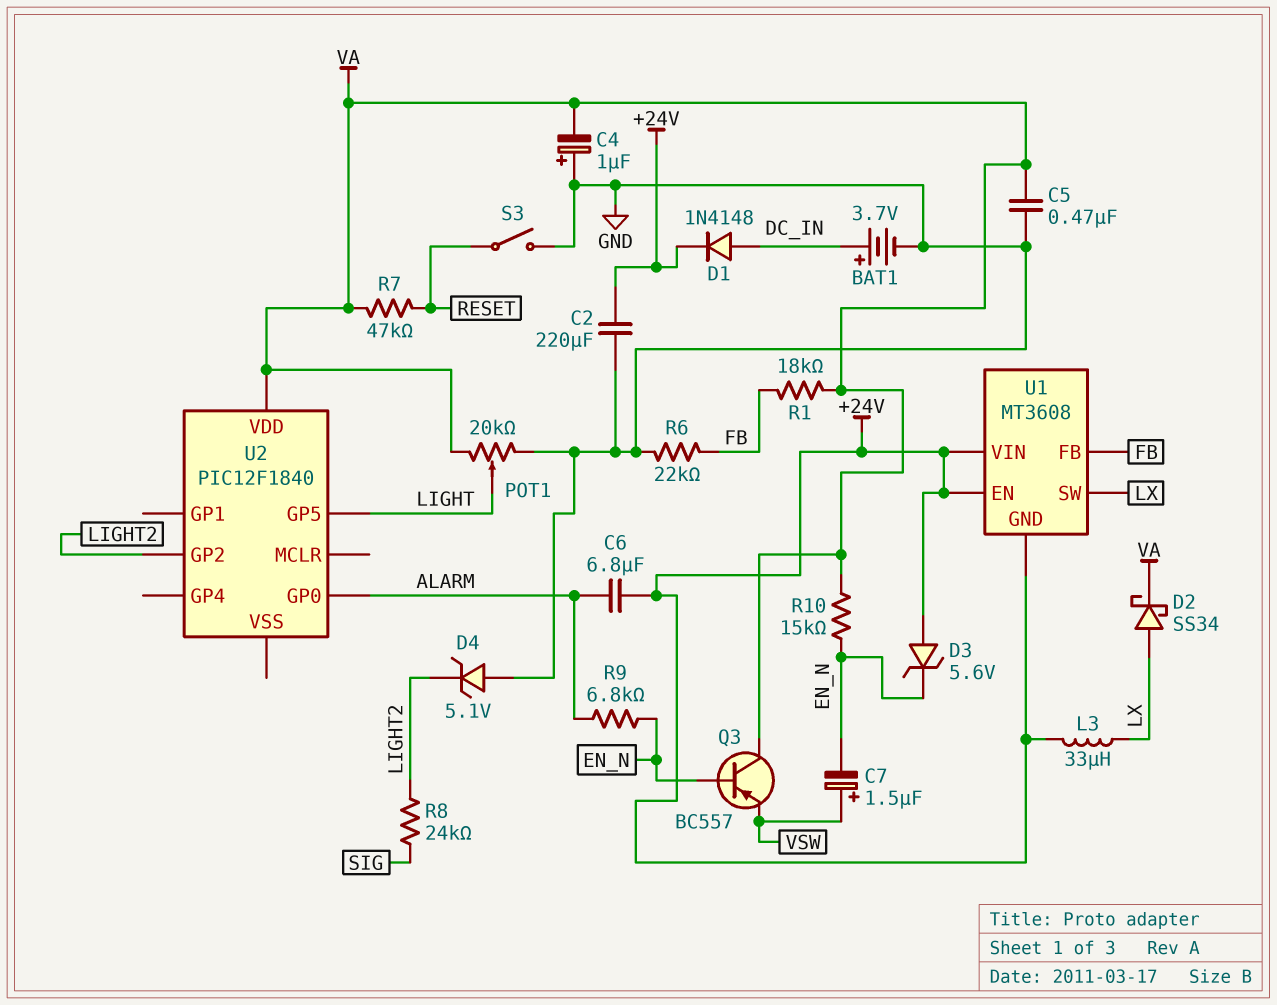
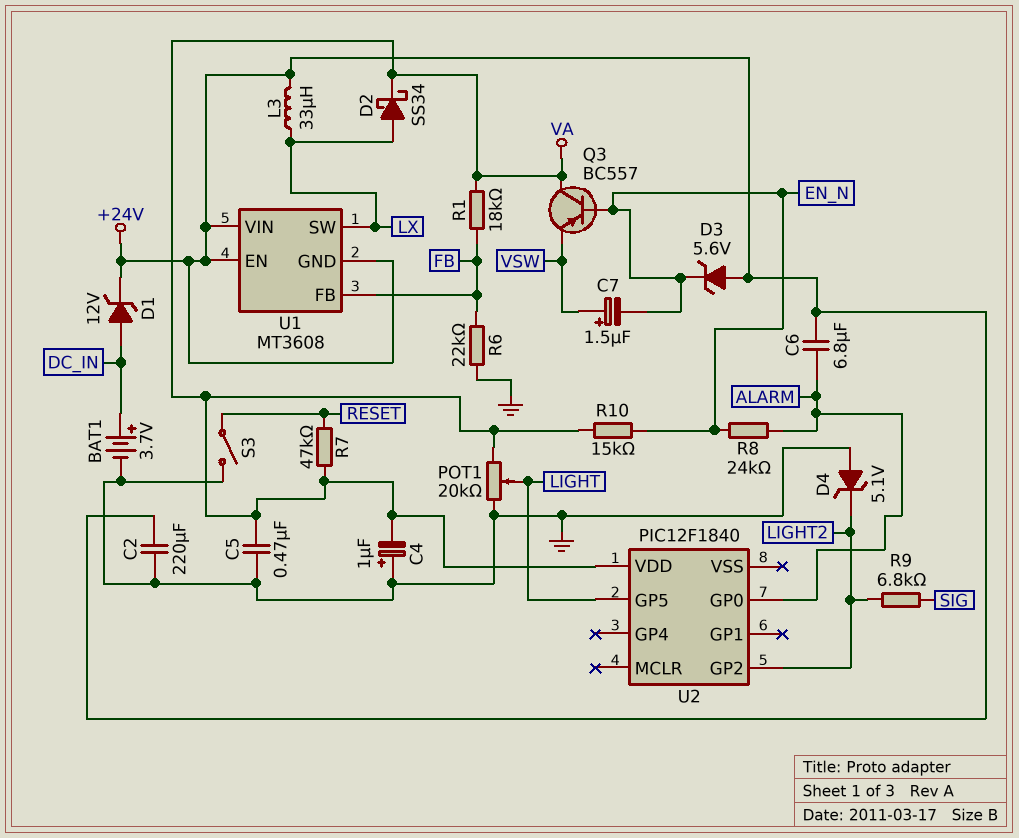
D1: diode 1N4148 (A DC_IN, K +24V) -> zener 12V (A DC_IN, K +24V)
R8: 24k (LIGHT2, SIG) -> 24k (ALARM, EN_N)
R9: 6.8k (ALARM, EN_N) -> 6.8k (LIGHT2, SIG)

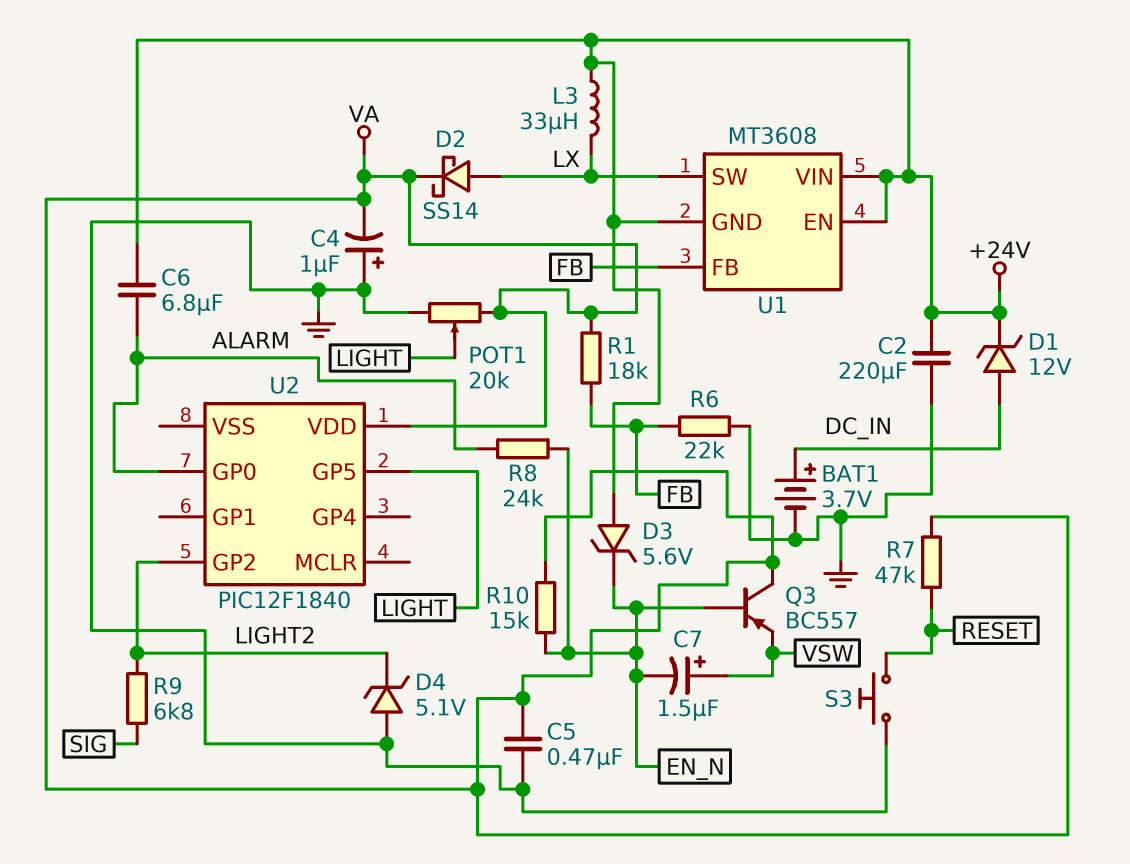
D2: schottky SS34 (A LX, K VA) -> schottky SS14 (A LX, K VA)
S3: switch (GND, RESET) -> button (GND, RESET)

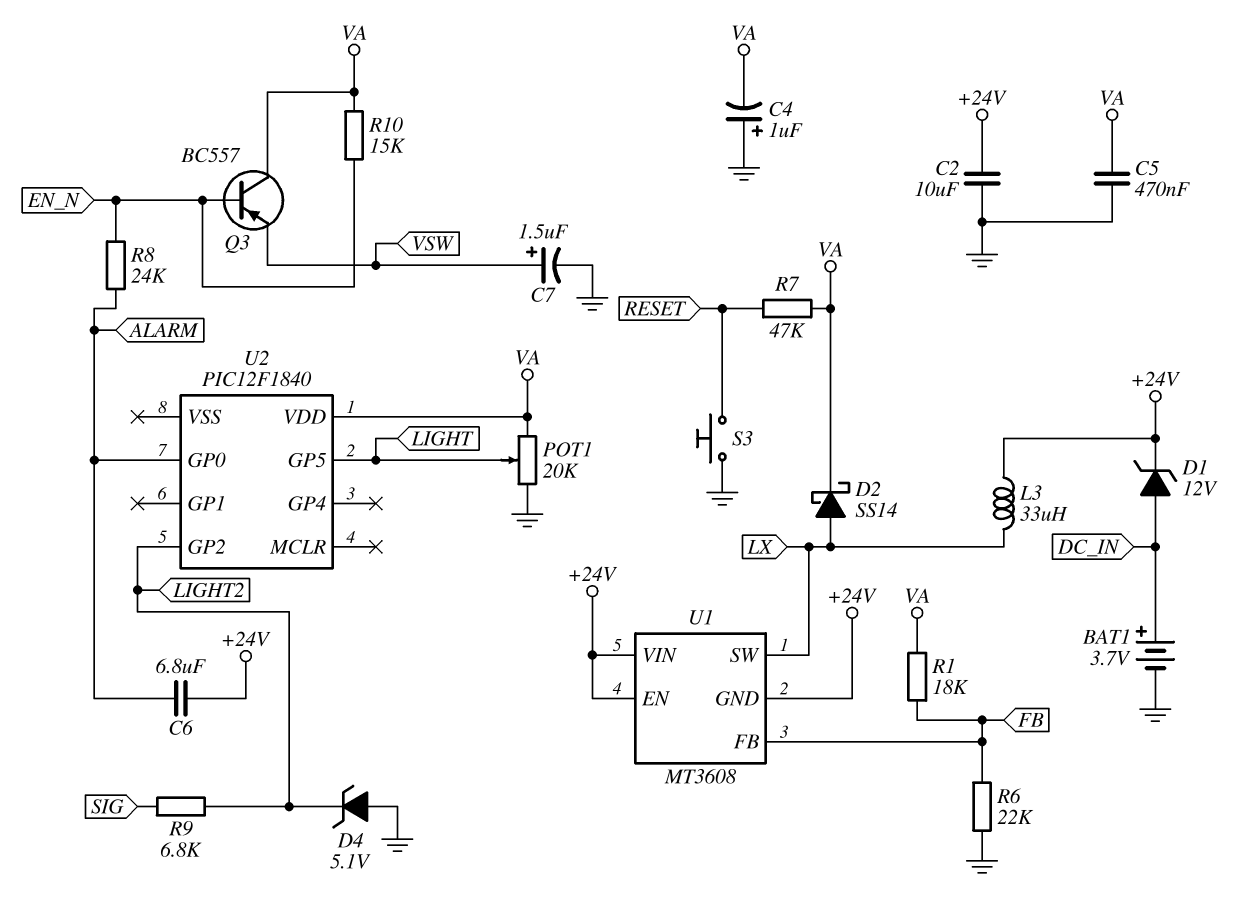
C2: 220uF (+24V, GND) -> 10uF (+24V, GND)
C7: 1.5uF (plus VSW, minus EN_N) -> 1.5uF (plus VSW, minus GND)
D3: zener 5.6V (A +24V, K EN_N) -> none

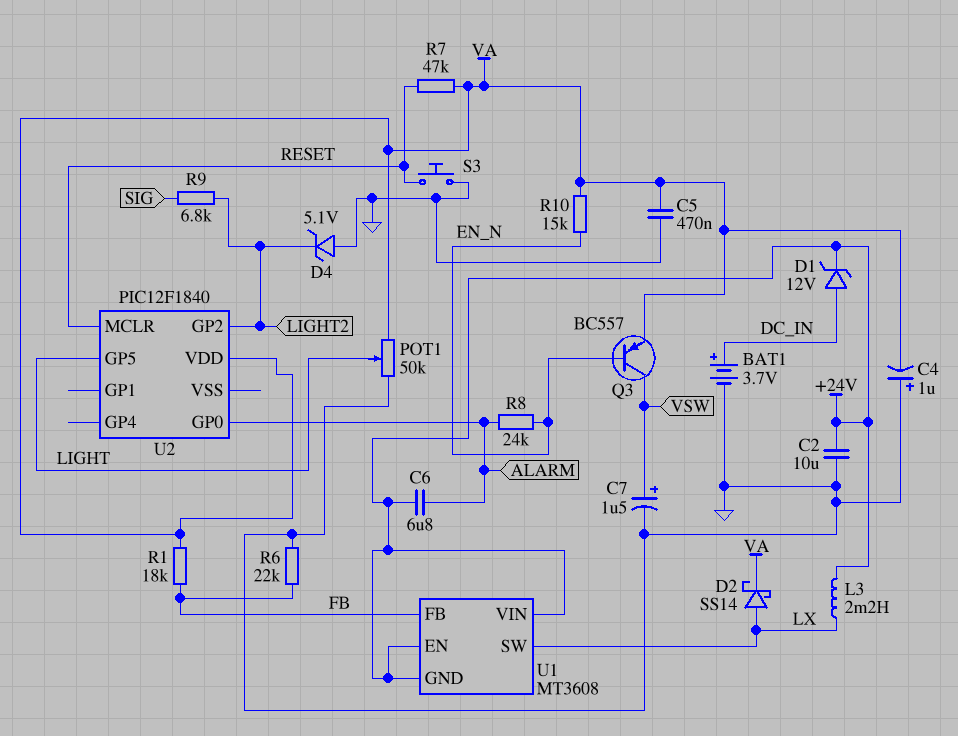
L3: 33uH (+24V, LX) -> 2.2mH (+24V, LX)
POT1: 20k (GND, VA, wiper LIGHT) -> 50k (GND, VA, wiper LIGHT)
Q3: PNP BC557 (B EN_N, C VA, E VSW) -> PNP BC557 (B EN_N, C VSW, E VA)
U2 pin MCLR: none -> RESET

